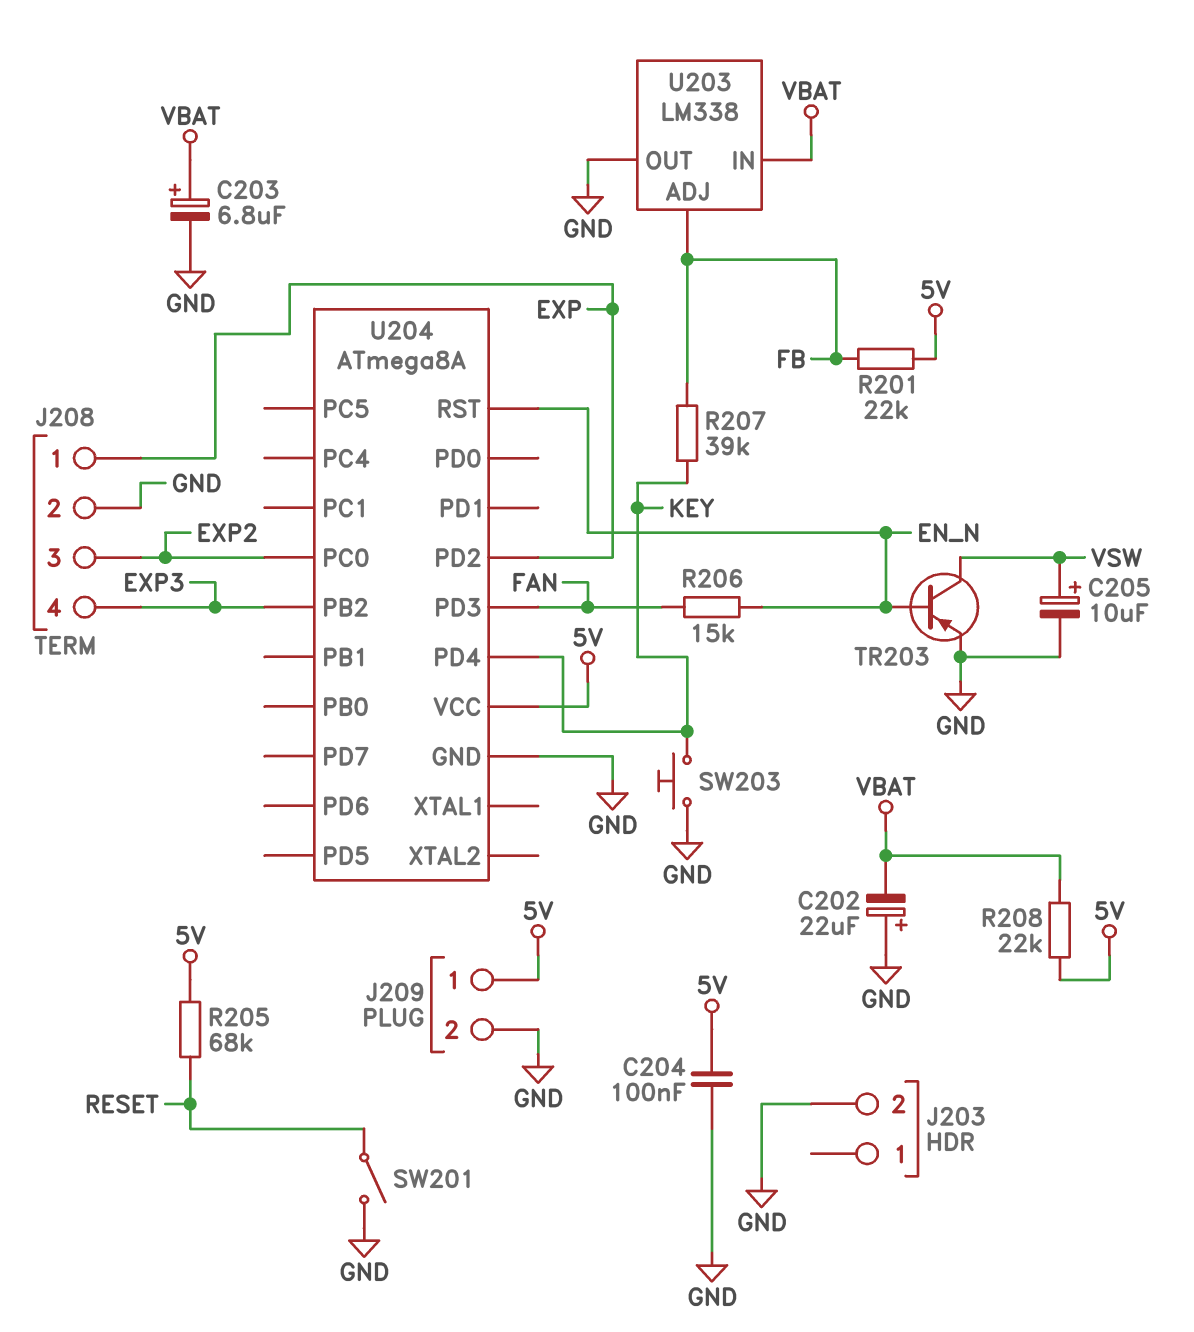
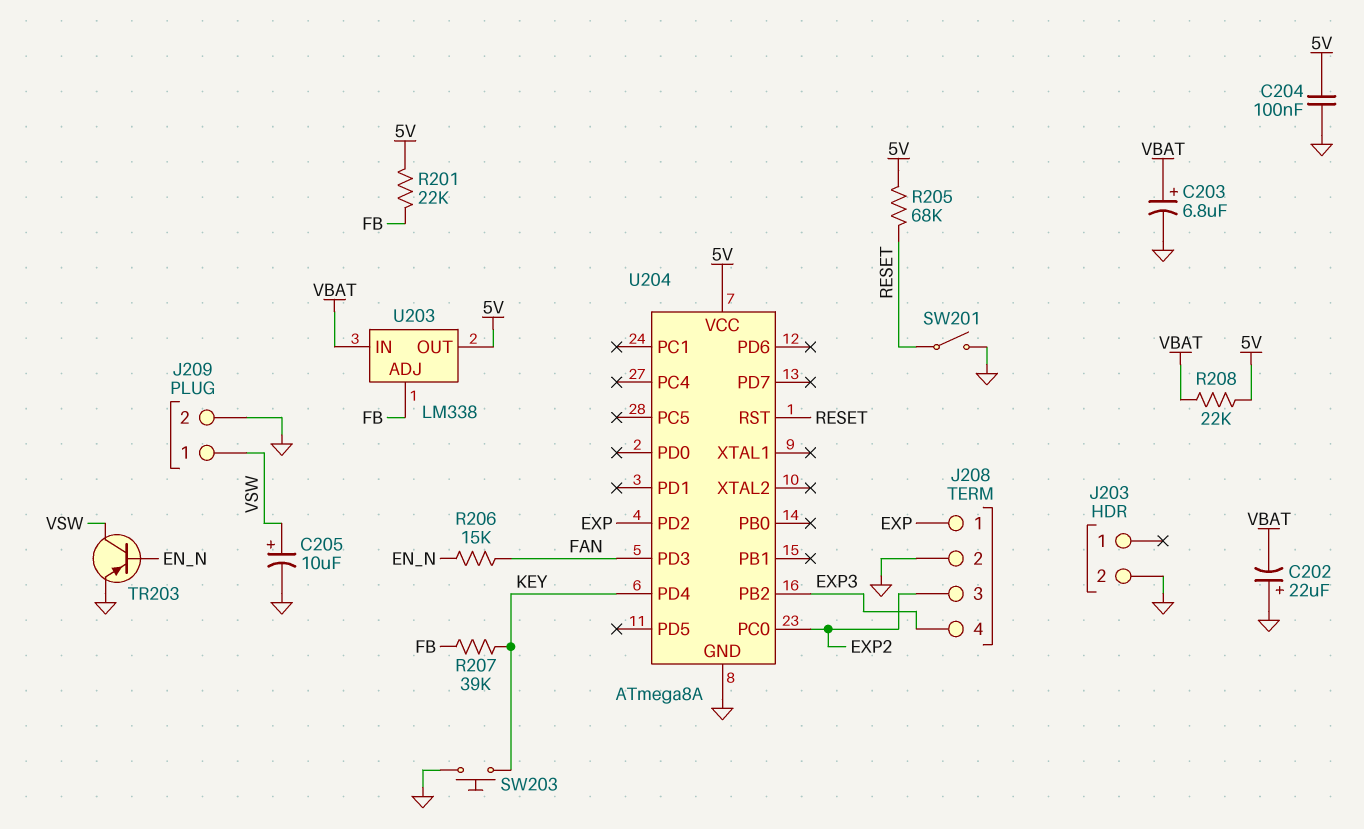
J209 pin 1: 5V -> VSW
U203 pin OUT: GND -> 5V
U204 pin RST: EN_N -> RESET

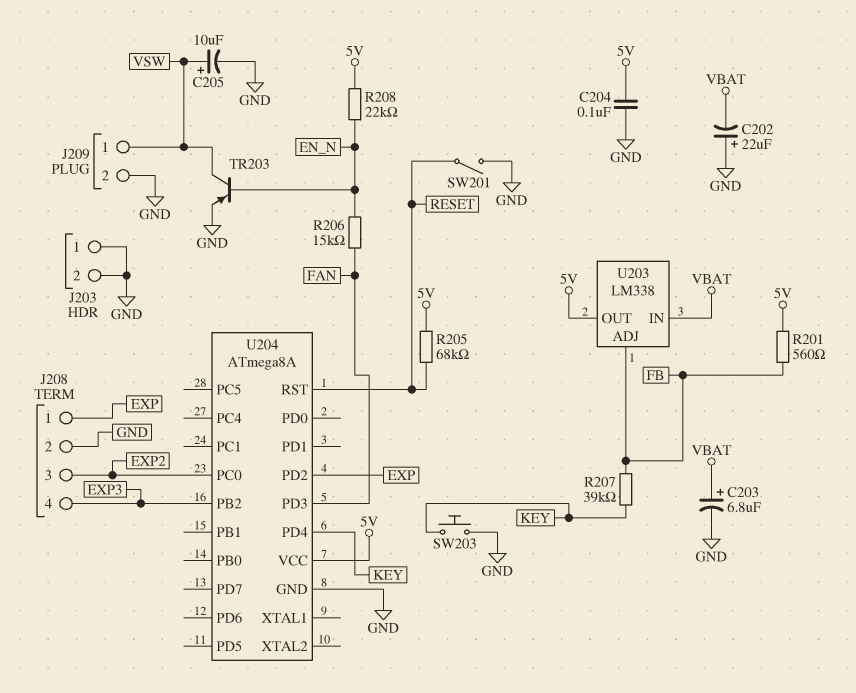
J203 pin 1: none -> GND
R201: 22k (5V, FB) -> 560 (5V, FB)
R208: 22k (5V, VBAT) -> 22k (5V, EN_N)

